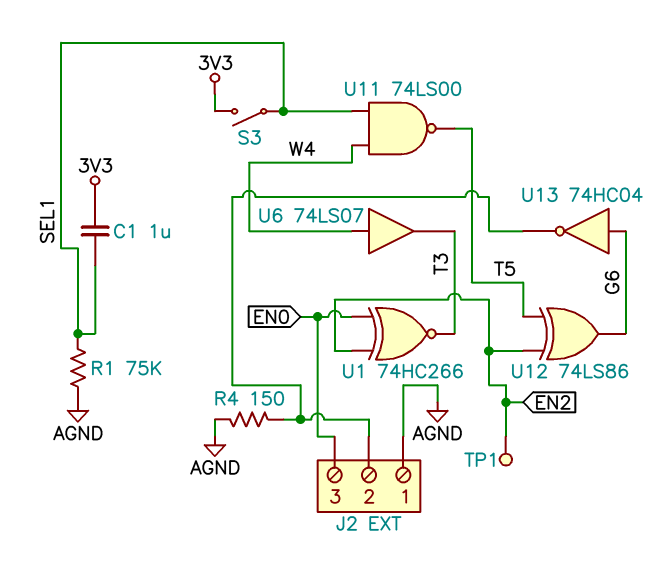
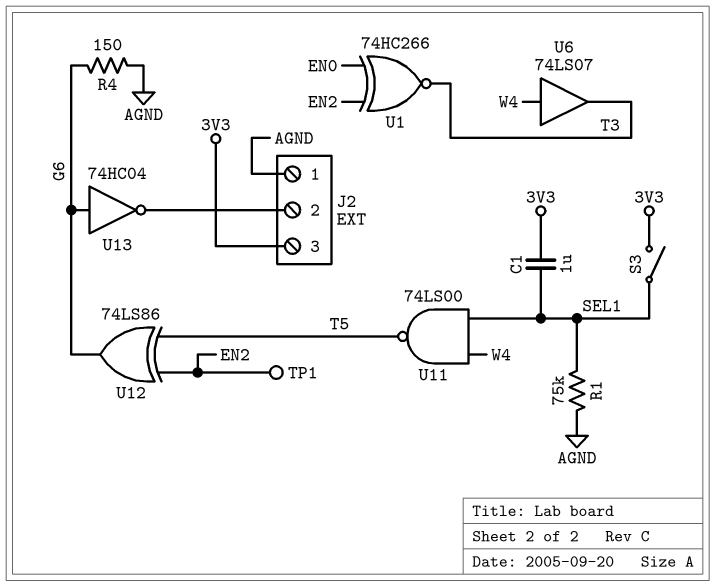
J2 pin 3: EN0 -> 3V3
R4: 150 (AGND, J2/2) -> 150 (AGND, G6)

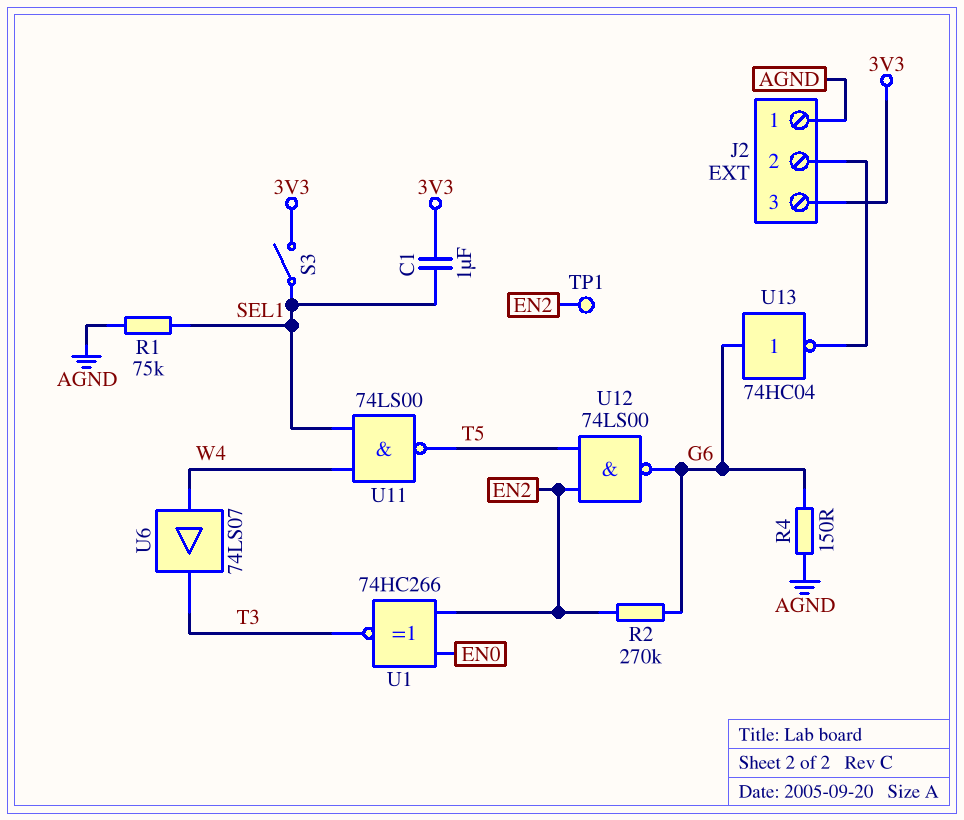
R2: none -> 270k (EN2, G6)
U12: XOR 74LS86 (in EN2, in T5, out G6) -> NAND 74LS00 (in EN2, in T5, out G6)

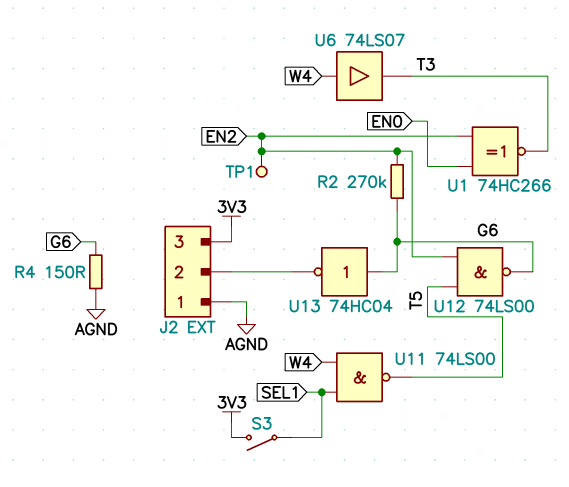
C1: 1uF (3V3, SEL1) -> none
R1: 75k (AGND, SEL1) -> none

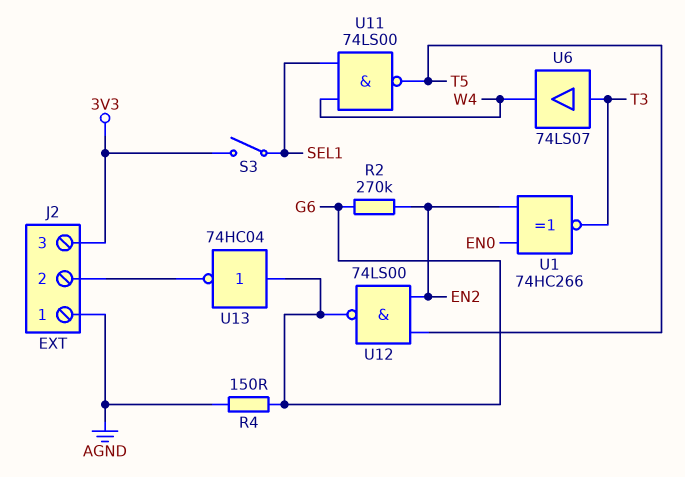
TP1: test point (EN2) -> none
U6: buffer 74LS07 (in W4, out T3) -> buffer 74LS07 (in T3, out W4)

